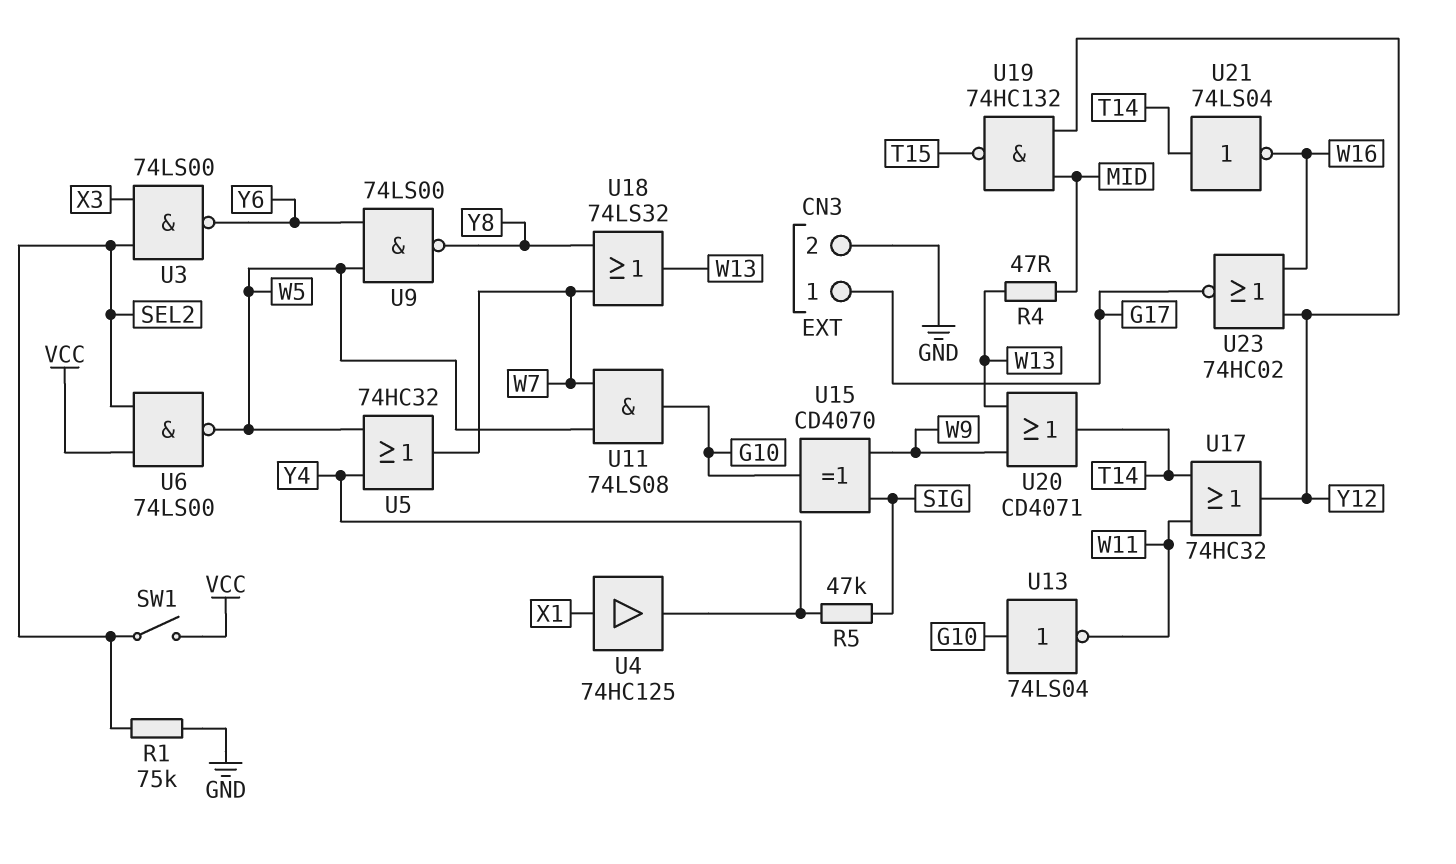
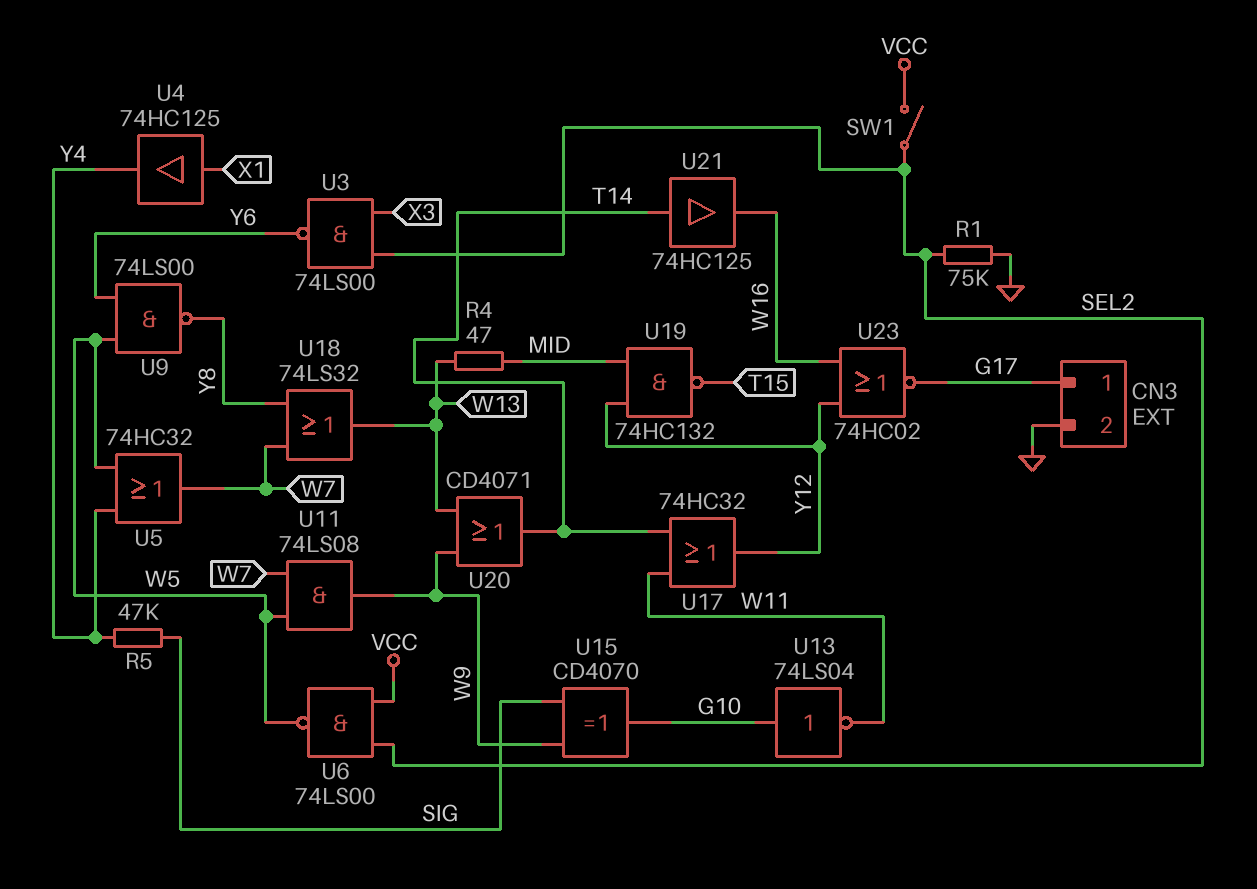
U11: AND 74LS08 (in W5, in W7, out G10) -> AND 74LS08 (in W5, in W7, out W9)
U21: NOT 74LS04 (in T14, out W16) -> buffer 74HC125 (in T14, out W16)

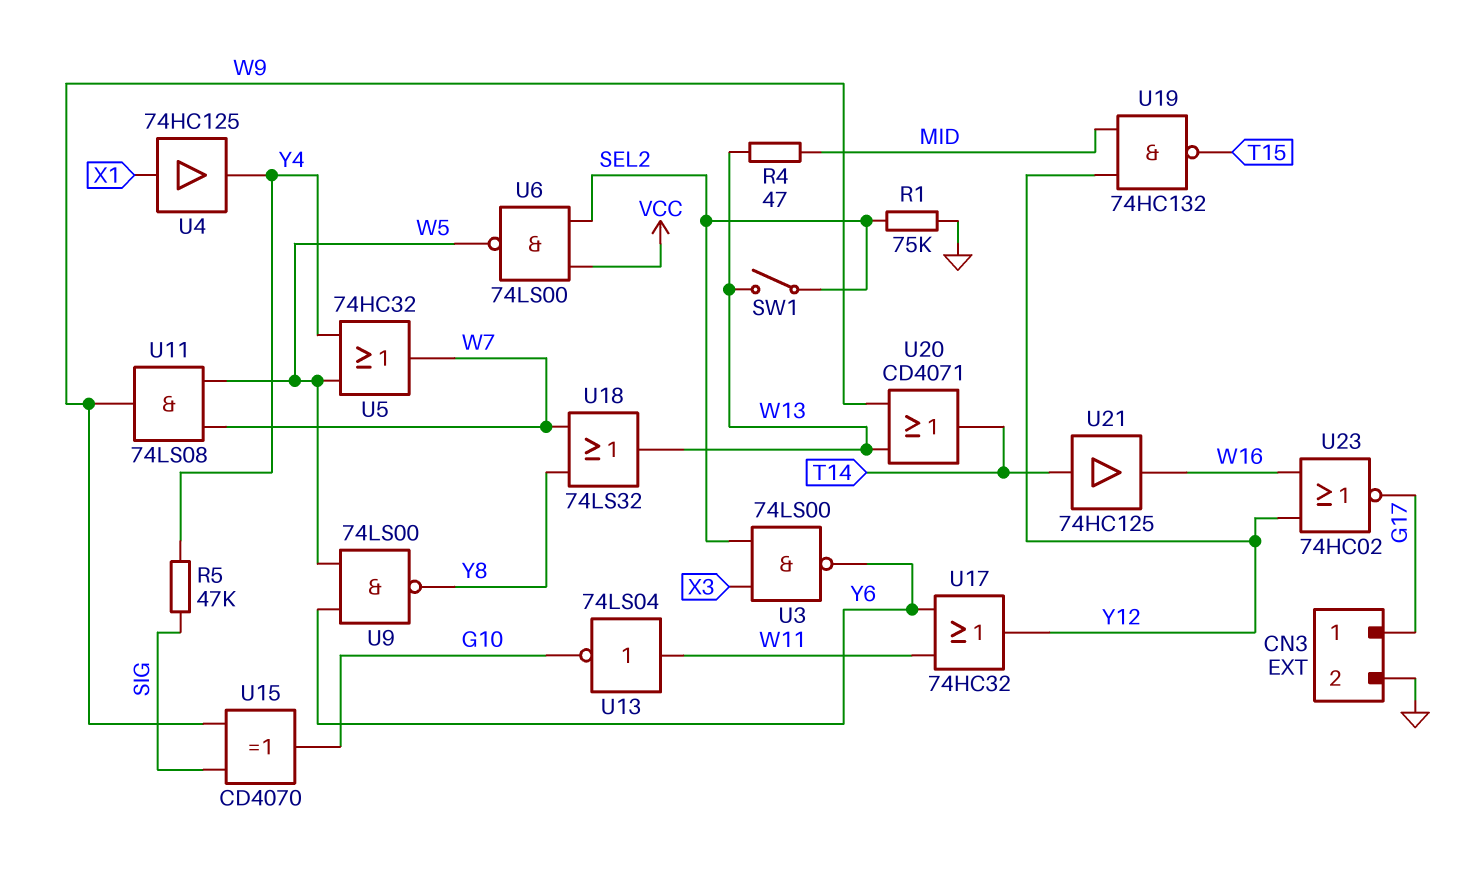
SW1: switch (SEL2, VCC) -> switch (SEL2, W13)
U13: NOT 74LS04 (in G10, out W11) -> NOT 74LS04 (in W11, out G10)
U17: OR 74HC32 (in T14, in W11, out Y12) -> OR 74HC32 (in W11, in Y6, out Y12)

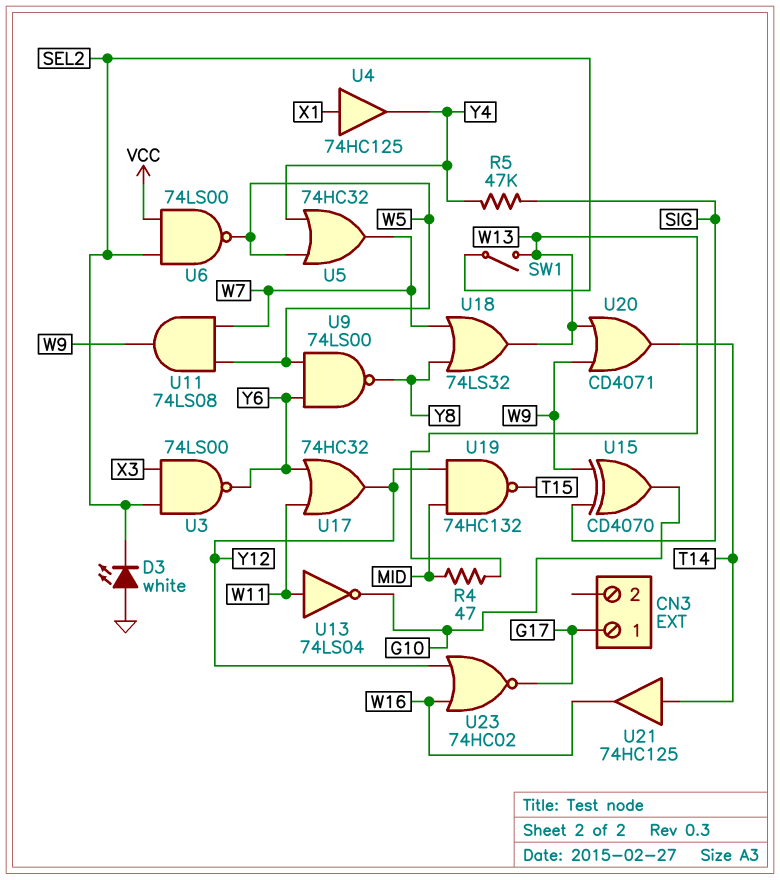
CN3 pin 2: GND -> none
D3: none -> LED white (A GND, K SEL2)
R1: 75k (GND, SEL2) -> none

